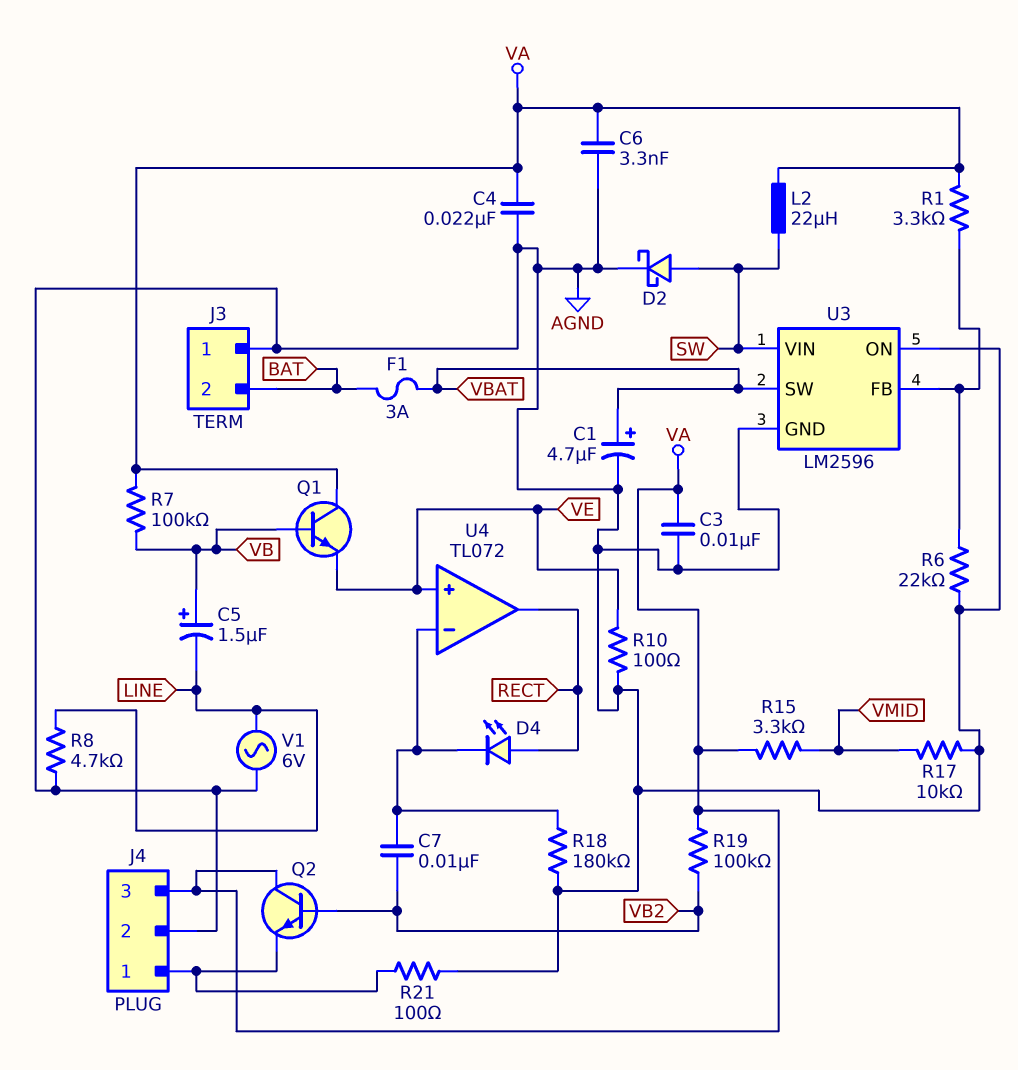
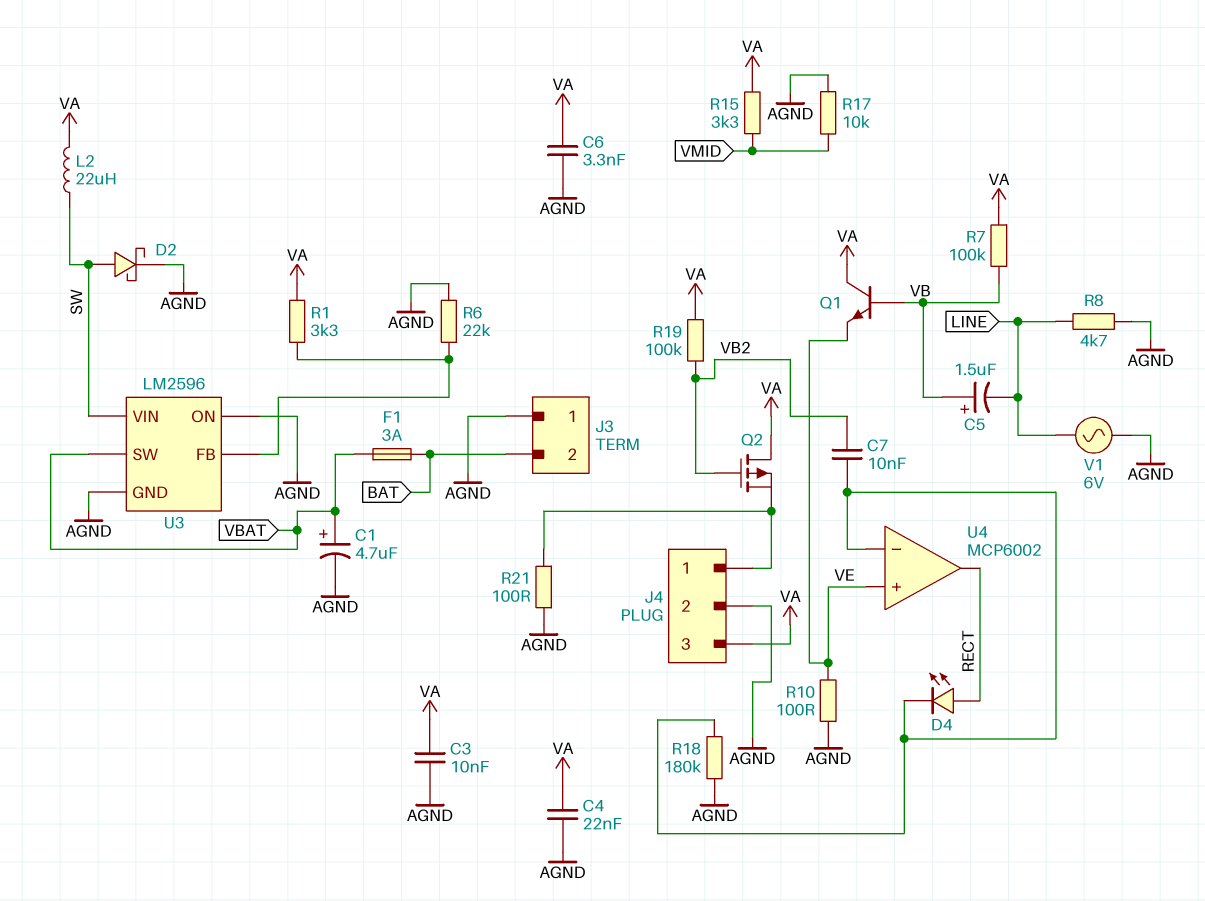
Q2: NPN (B VB2, C VA, E J4/1) -> PMOS (G VB2, D VA, S J4/1)
U4: TL072 -> MCP6002

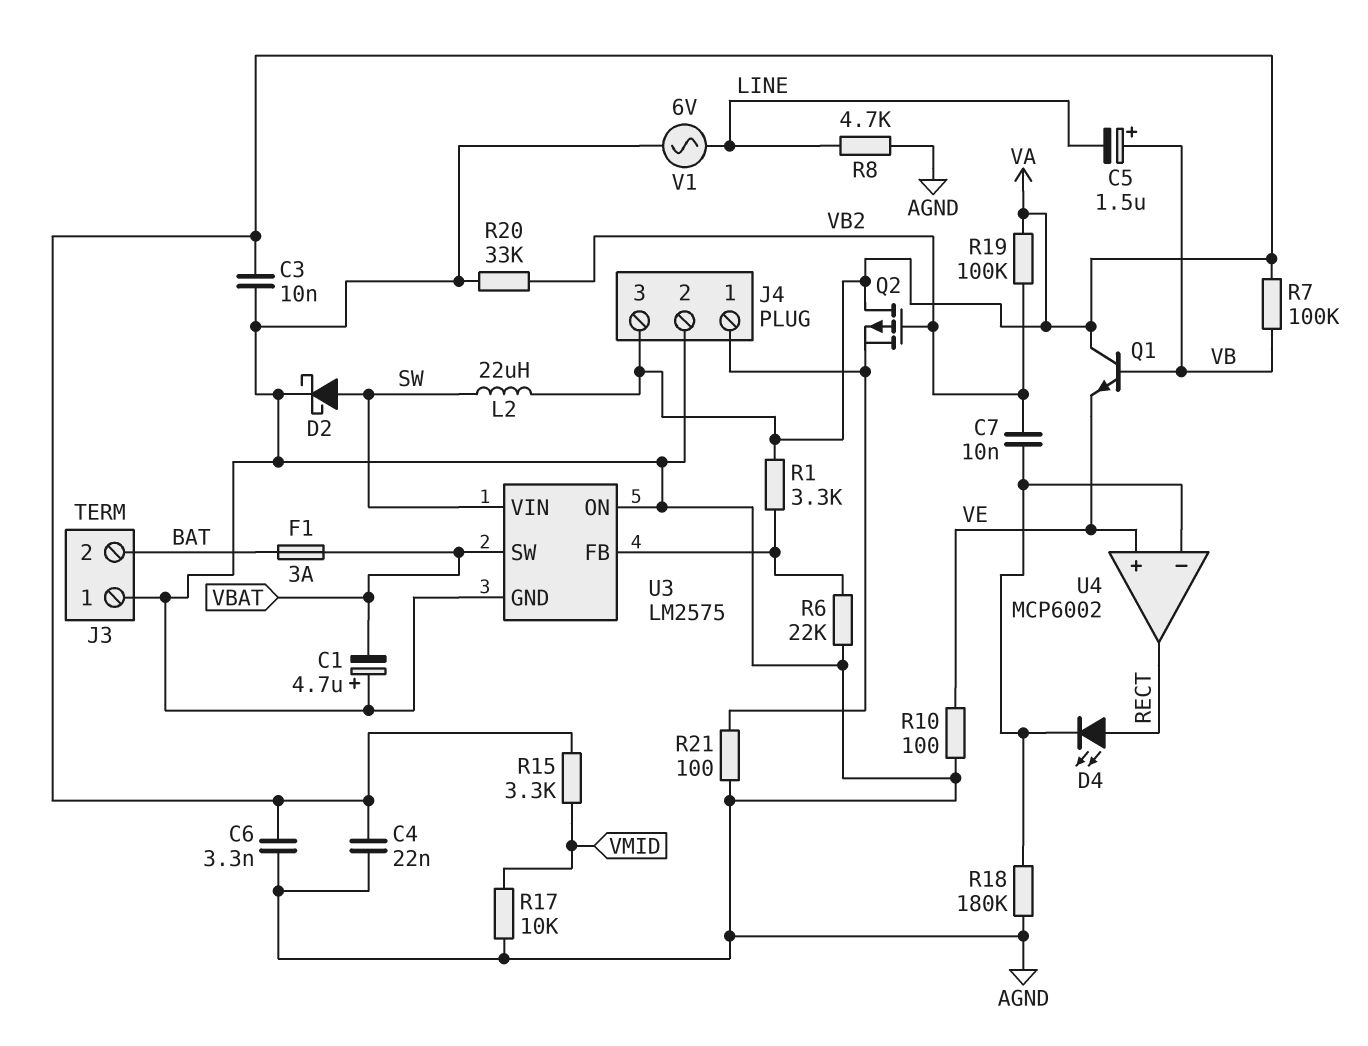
C1: 4.7uF (plus VBAT, minus AGND) -> 4.7uF (plus AGND, minus VBAT)
R20: none -> 33k (AGND, VB2)
U3: LM2596 -> LM2575

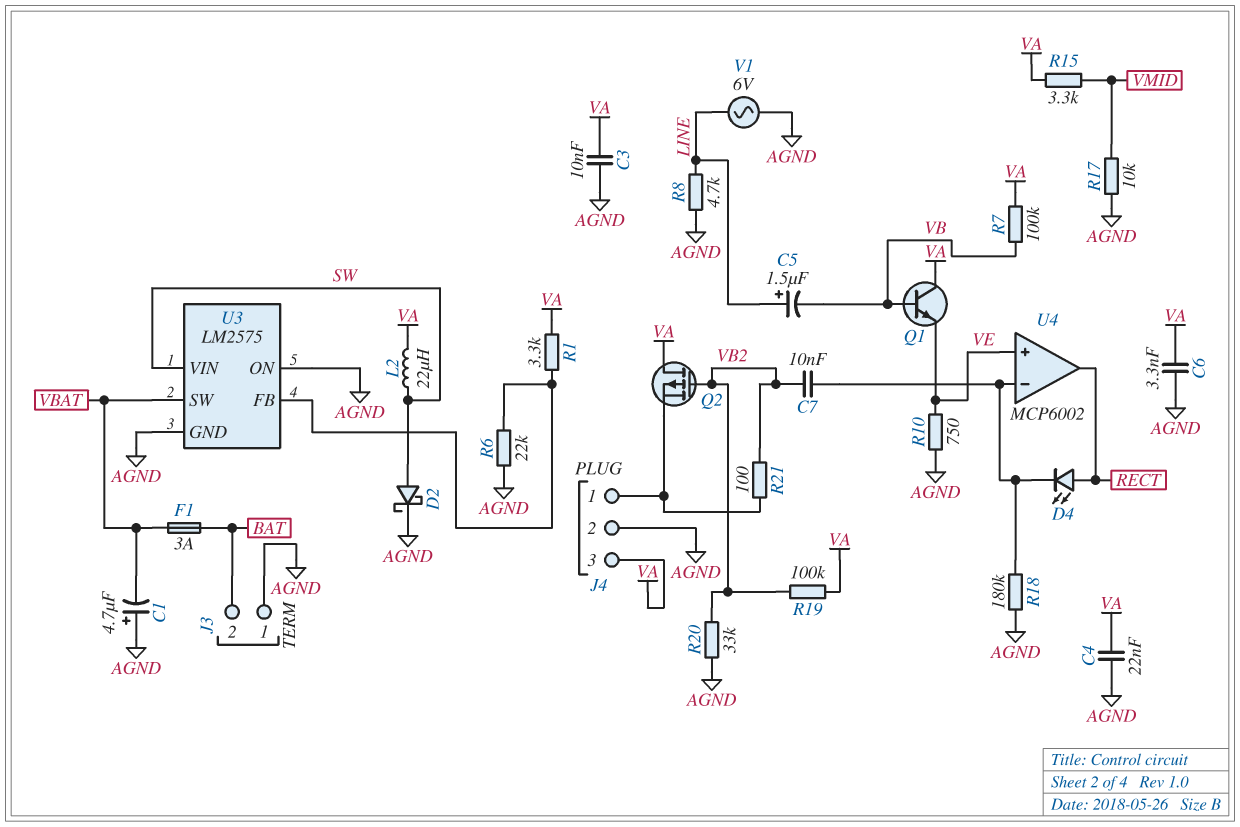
C5: 1.5uF (plus VB, minus LINE) -> 1.5uF (plus LINE, minus VB)
R10: 100 (AGND, VE) -> 750 (AGND, VE)
R21: 100 (AGND, J4/1) -> 100 (J4/1, VB2)

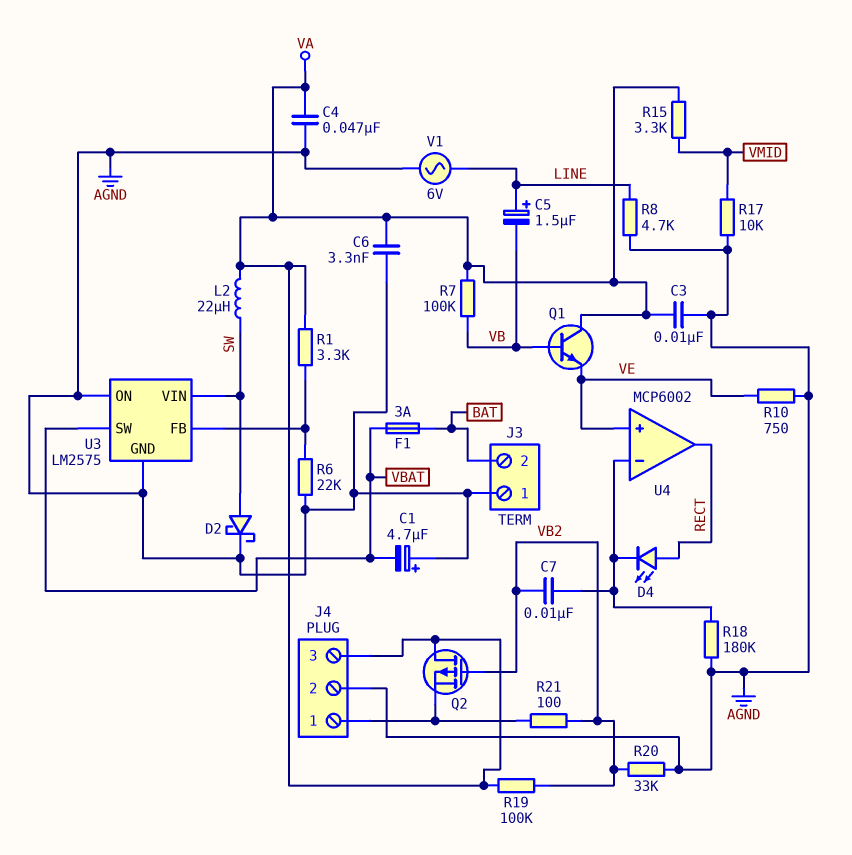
C4: 22nF (AGND, VA) -> 47nF (AGND, VA)

